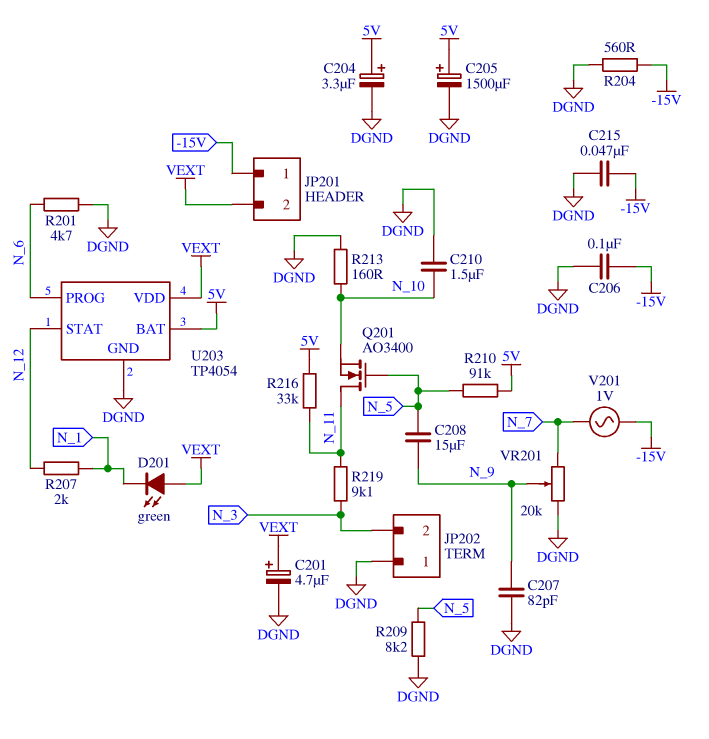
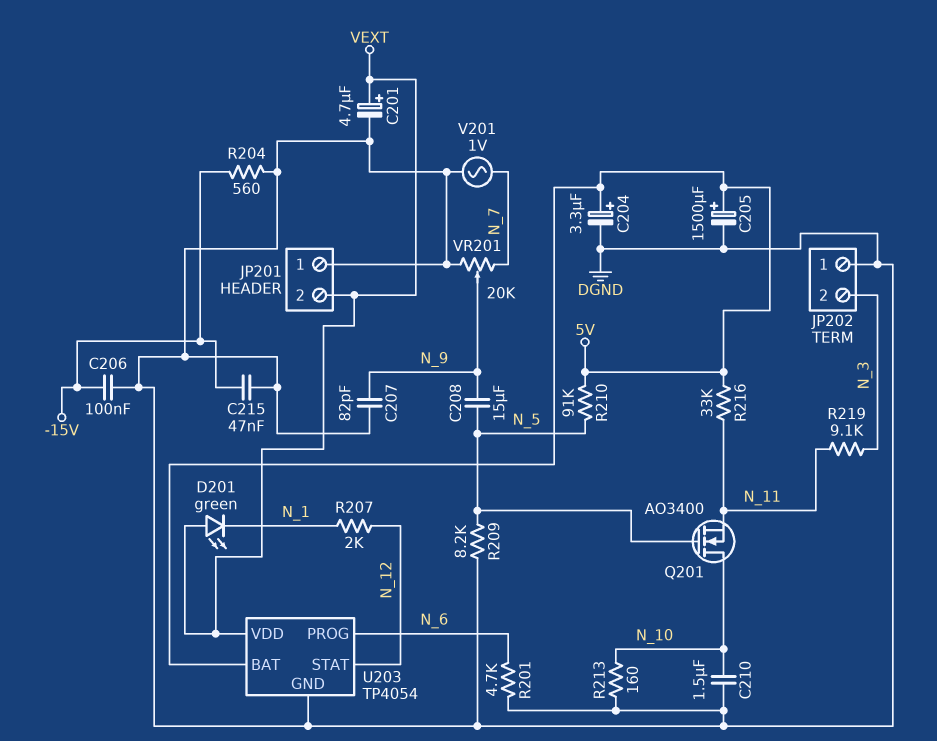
JP201 pin 1: -15V -> DGND
Q201: NMOS AO3400 (G N_5, D N_11, S N_10) -> NMOS AO3400 (G N_5, D N_10, S N_11)
V201: AC 1V (-15V, N_7) -> AC 1V (DGND, N_7)

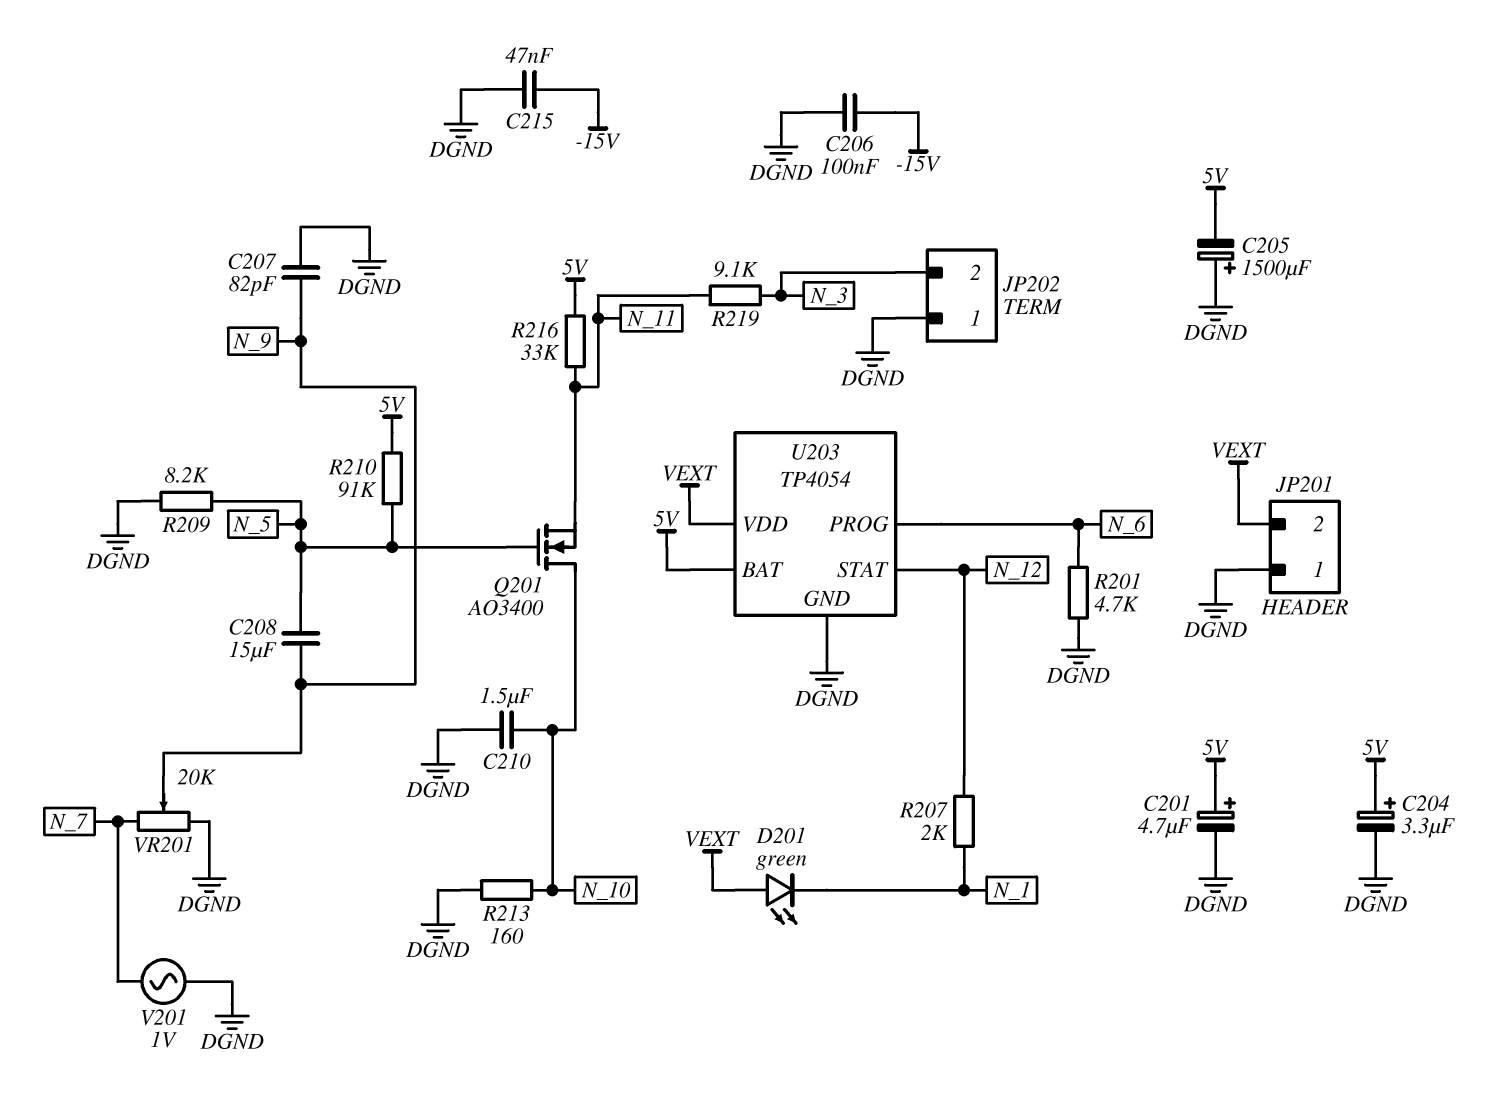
C201: 4.7uF (plus VEXT, minus DGND) -> 4.7uF (plus 5V, minus DGND)
C205: 1500uF (plus 5V, minus DGND) -> 1500uF (plus DGND, minus 5V)
R204: 560 (-15V, DGND) -> none

